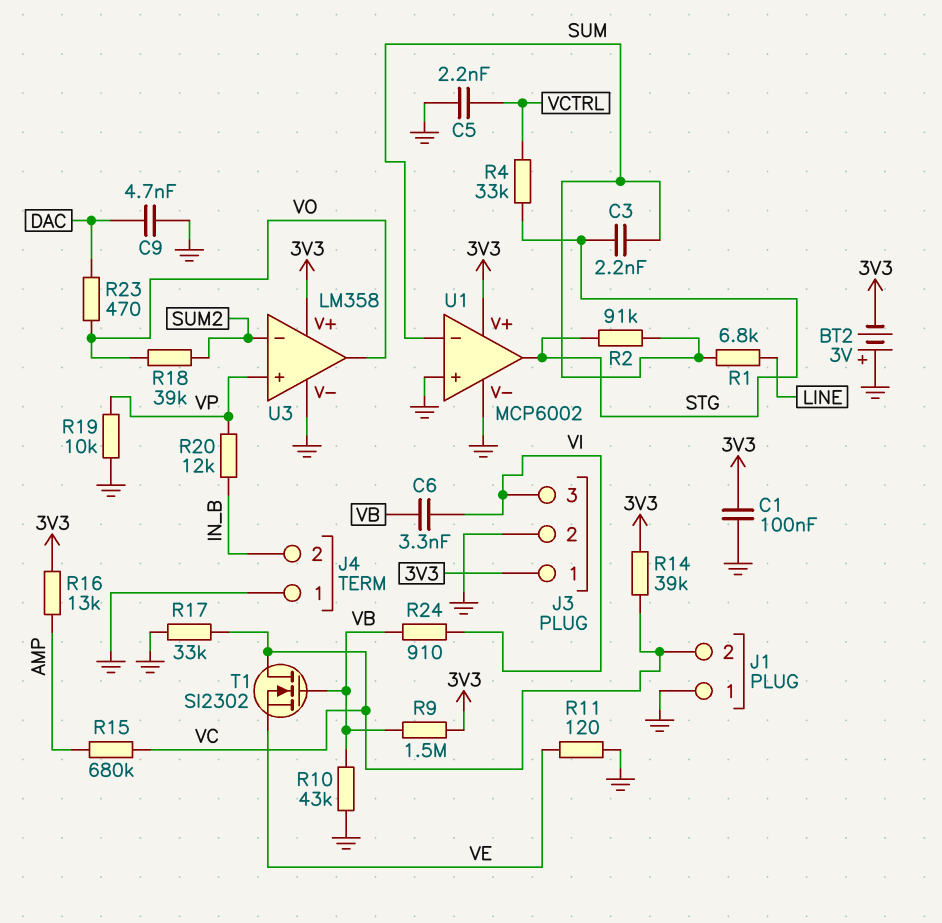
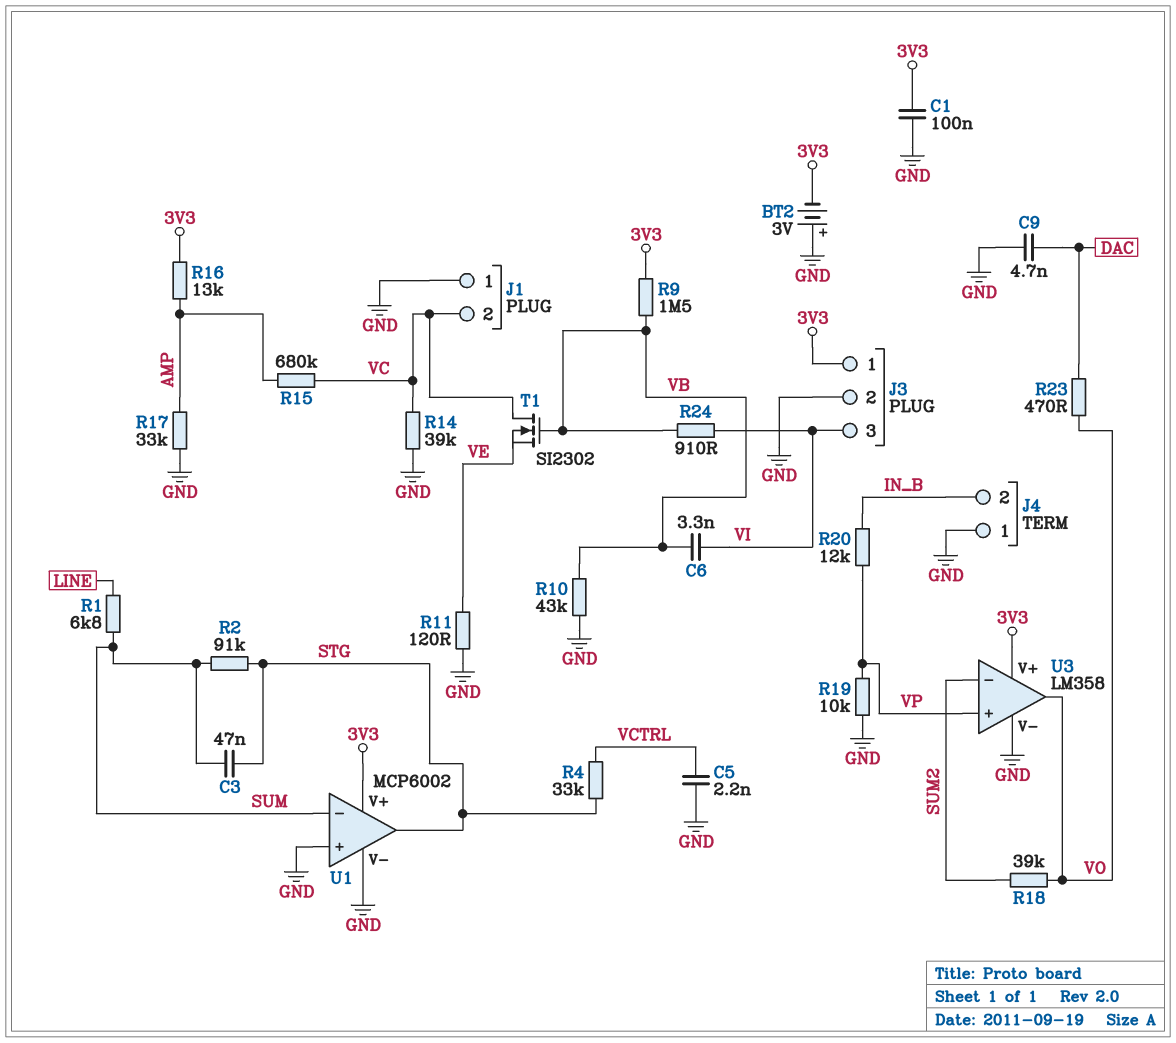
C3: 2.2nF (STG, SUM) -> 47nF (STG, SUM)
R14: 39k (3V3, VC) -> 39k (GND, VC)
R17: 33k (GND, VC) -> 33k (AMP, GND)

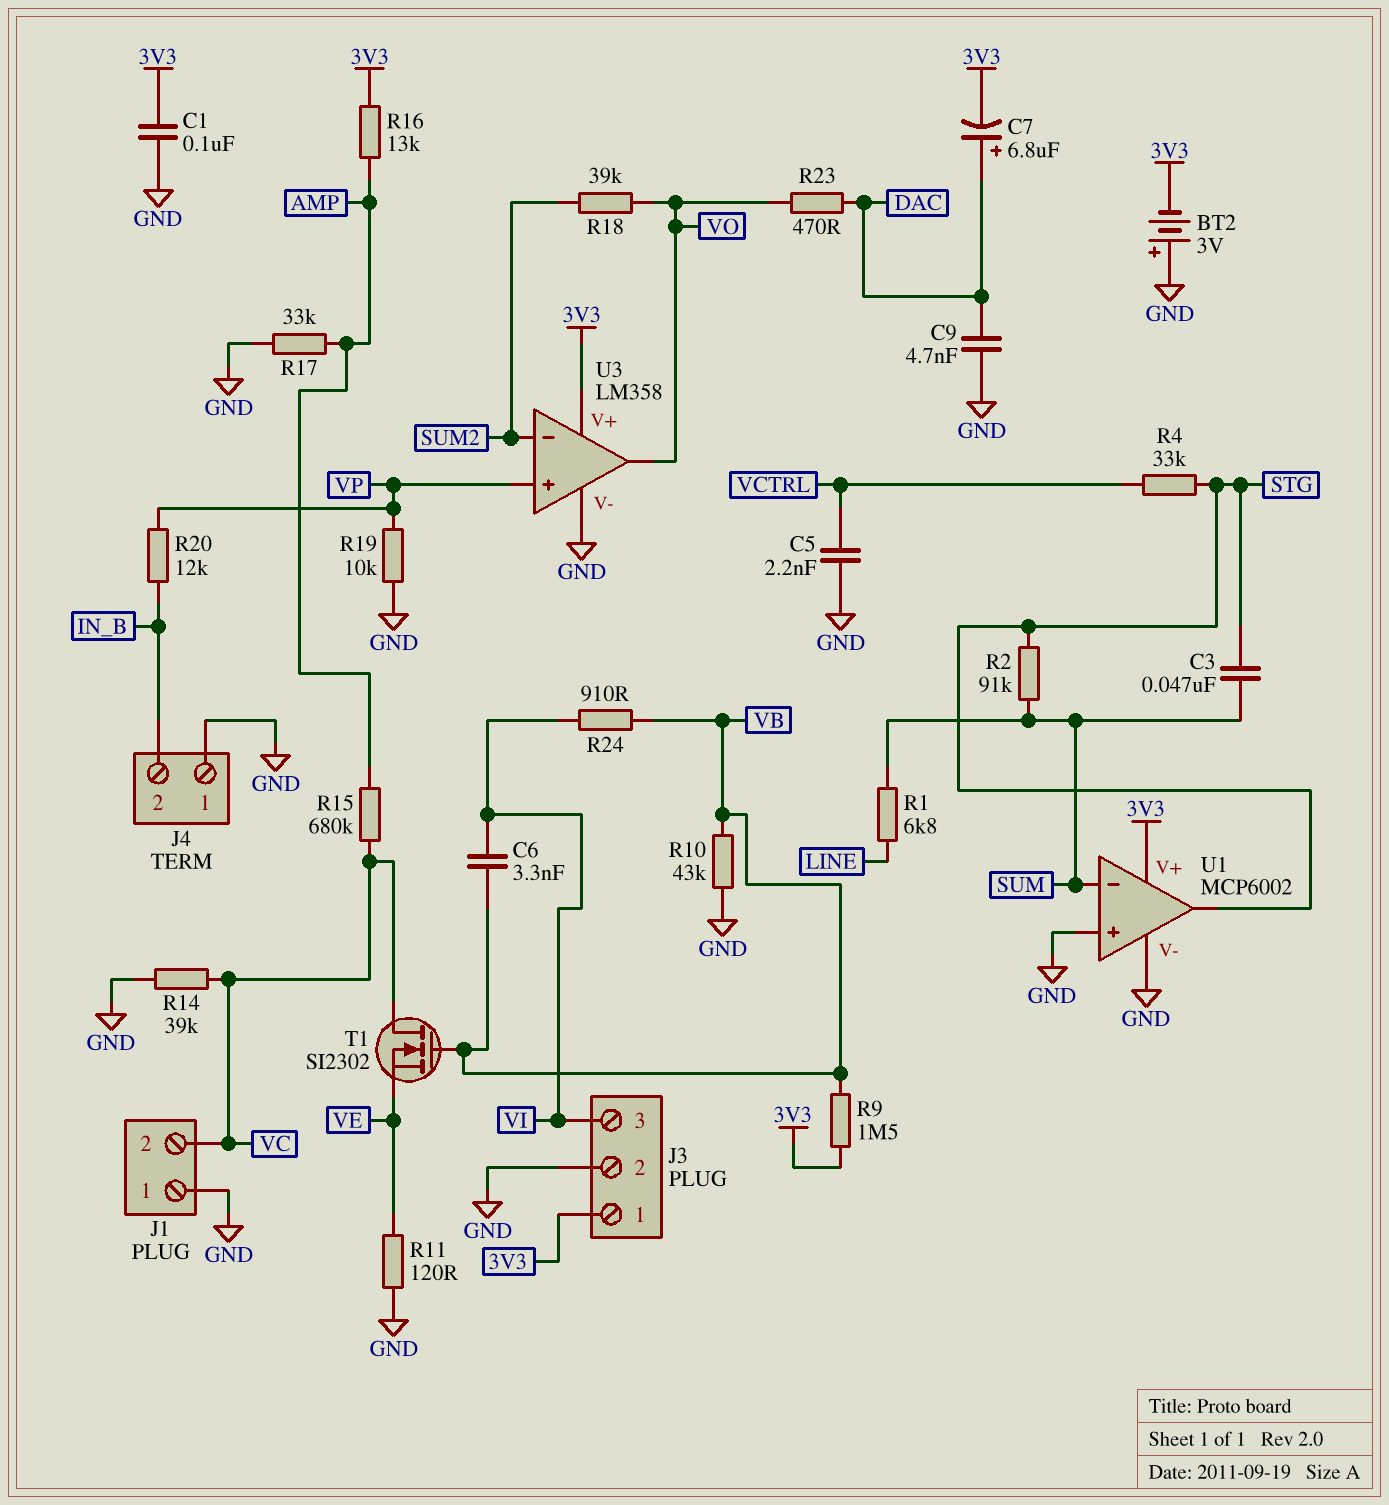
C7: none -> 6.8uF (plus DAC, minus 3V3)

